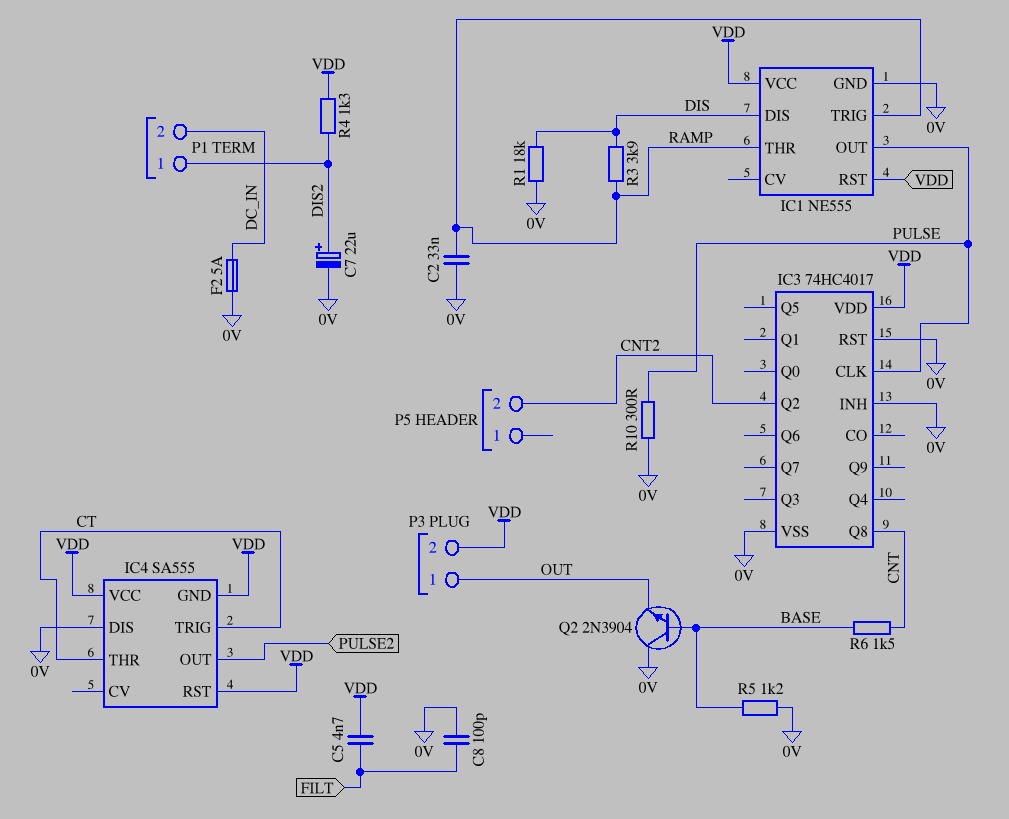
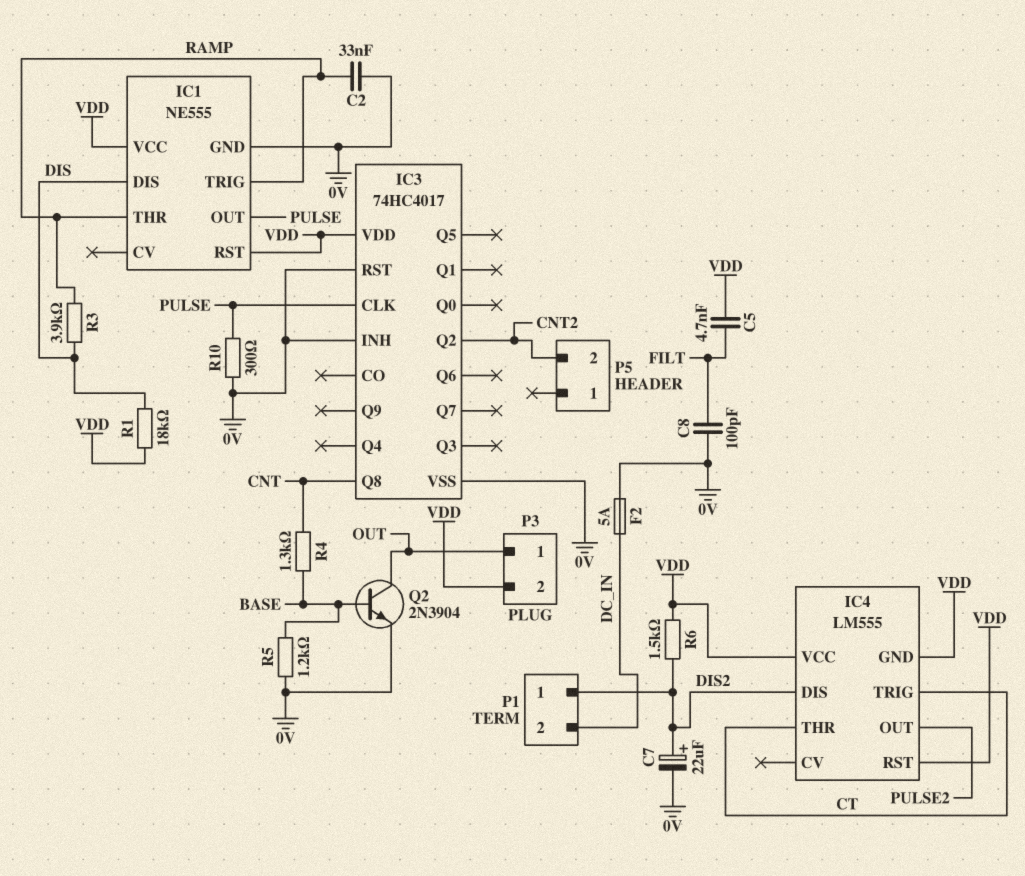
IC4: SA555 -> LM555
IC4 pin DIS: 0V -> DIS2
Q2: NPN 2N3904 (B BASE, C 0V, E OUT) -> NPN 2N3904 (B BASE, C OUT, E 0V)
R1: 18k (0V, DIS) -> 18k (DIS, VDD)
R4: 1.3k (DIS2, VDD) -> 1.3k (BASE, CNT)
R6: 1.5k (BASE, CNT) -> 1.5k (DIS2, VDD)

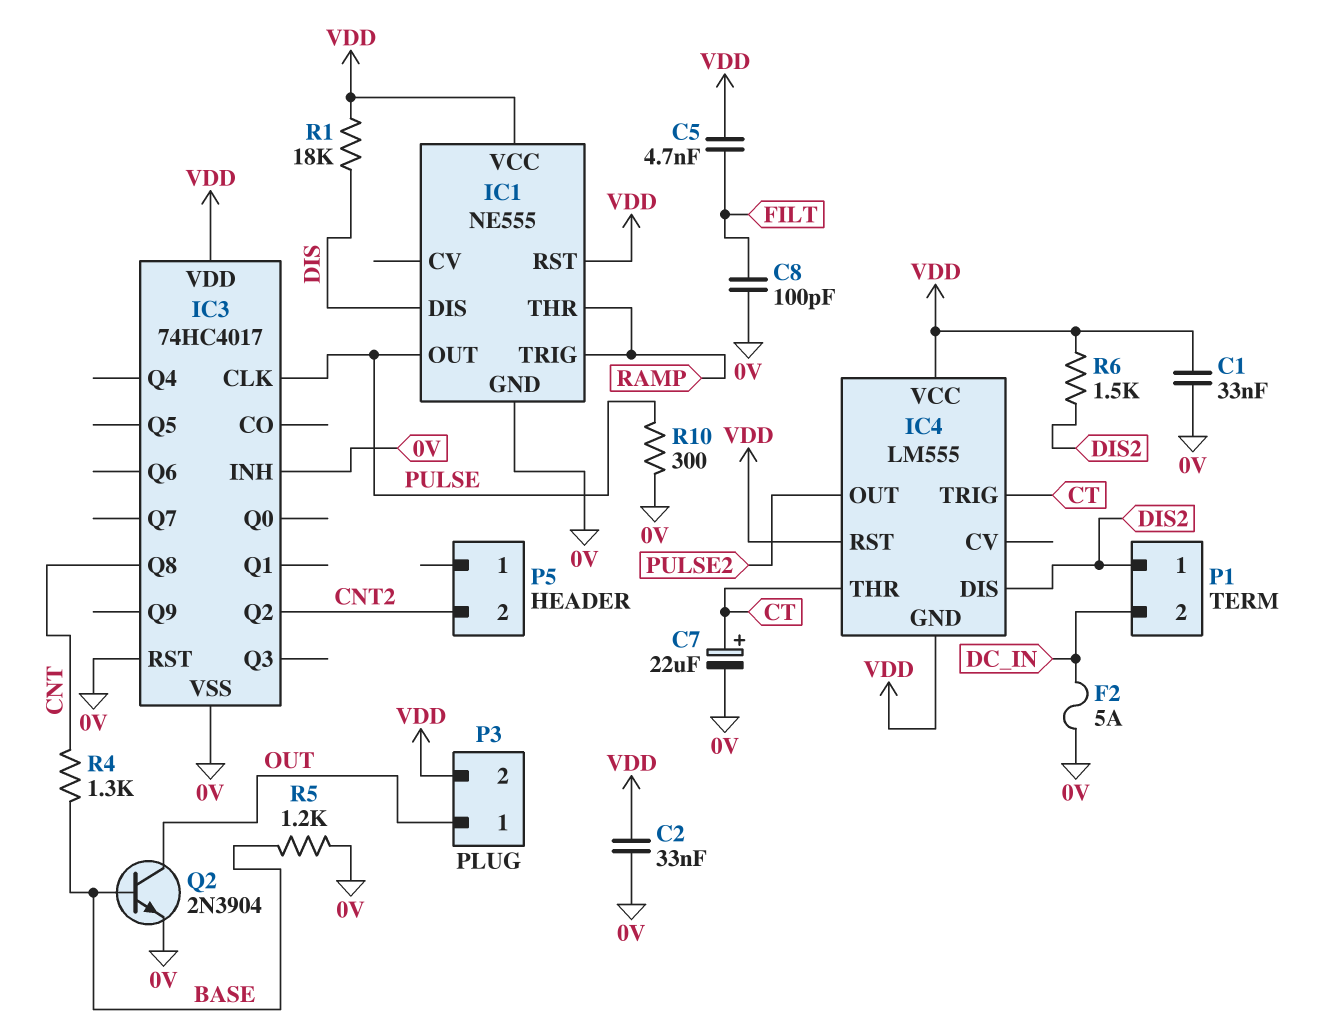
C1: none -> 33nF (0V, VDD)
C2: 33nF (0V, RAMP) -> 33nF (0V, VDD)
C7: 22uF (plus DIS2, minus 0V) -> 22uF (plus CT, minus 0V)
R3: 3.9k (DIS, RAMP) -> none

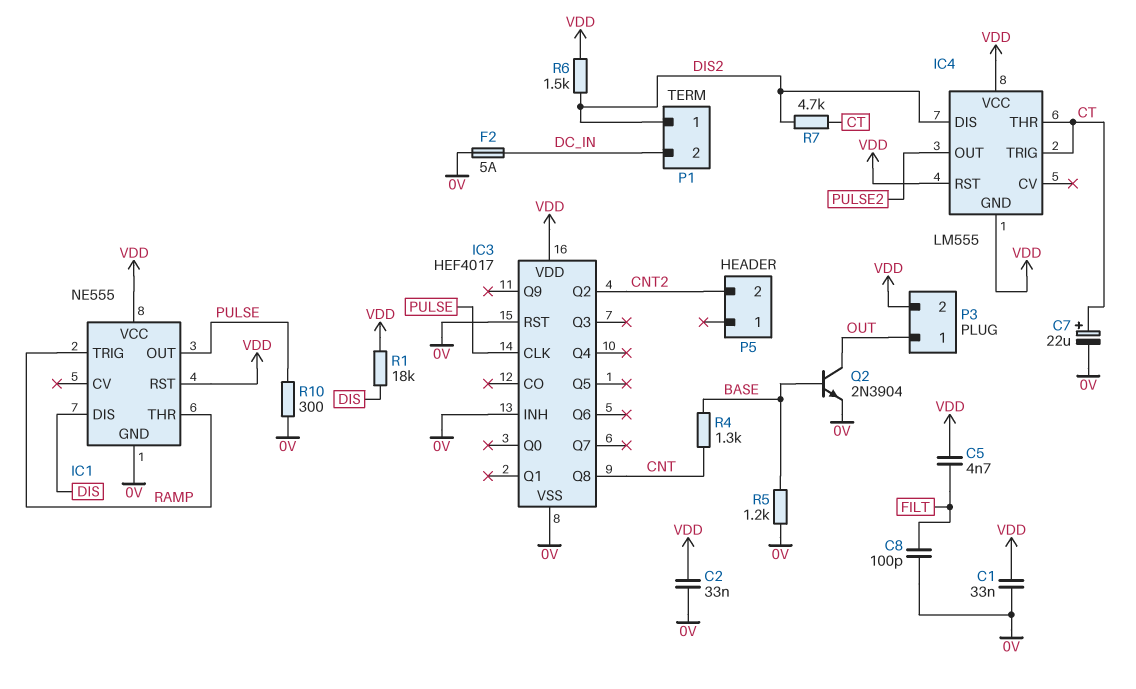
IC3: 74HC4017 -> HEF4017
R7: none -> 4.7k (CT, DIS2)

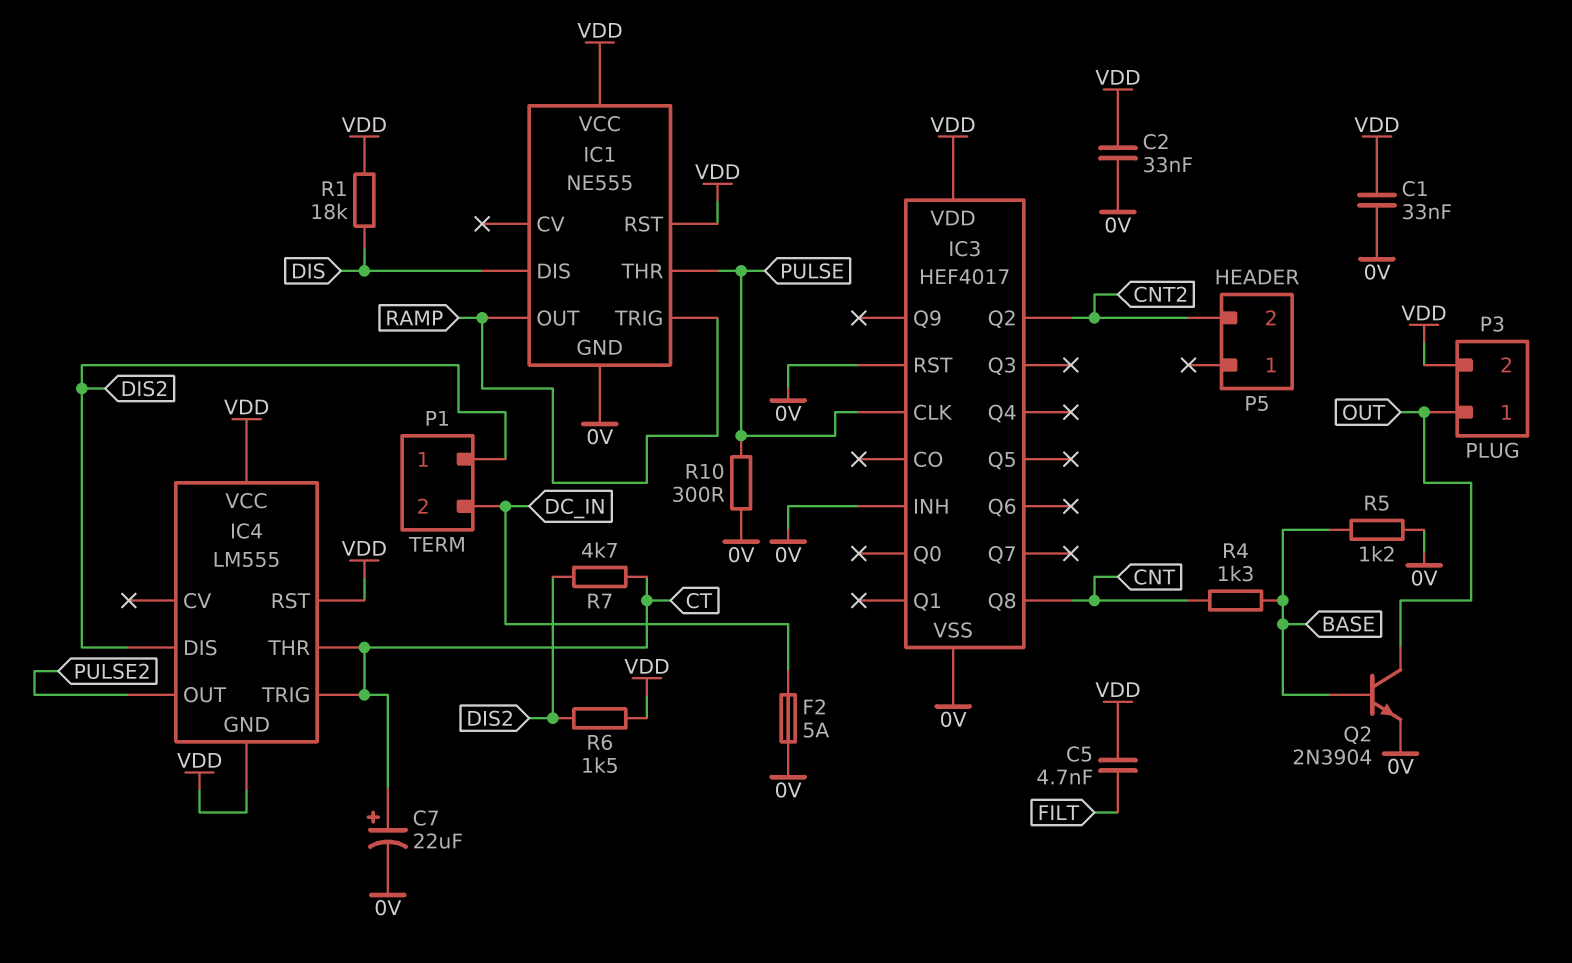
C8: 100pF (0V, FILT) -> none
IC1 pin OUT: PULSE -> RAMP
IC1 pin THR: RAMP -> PULSE

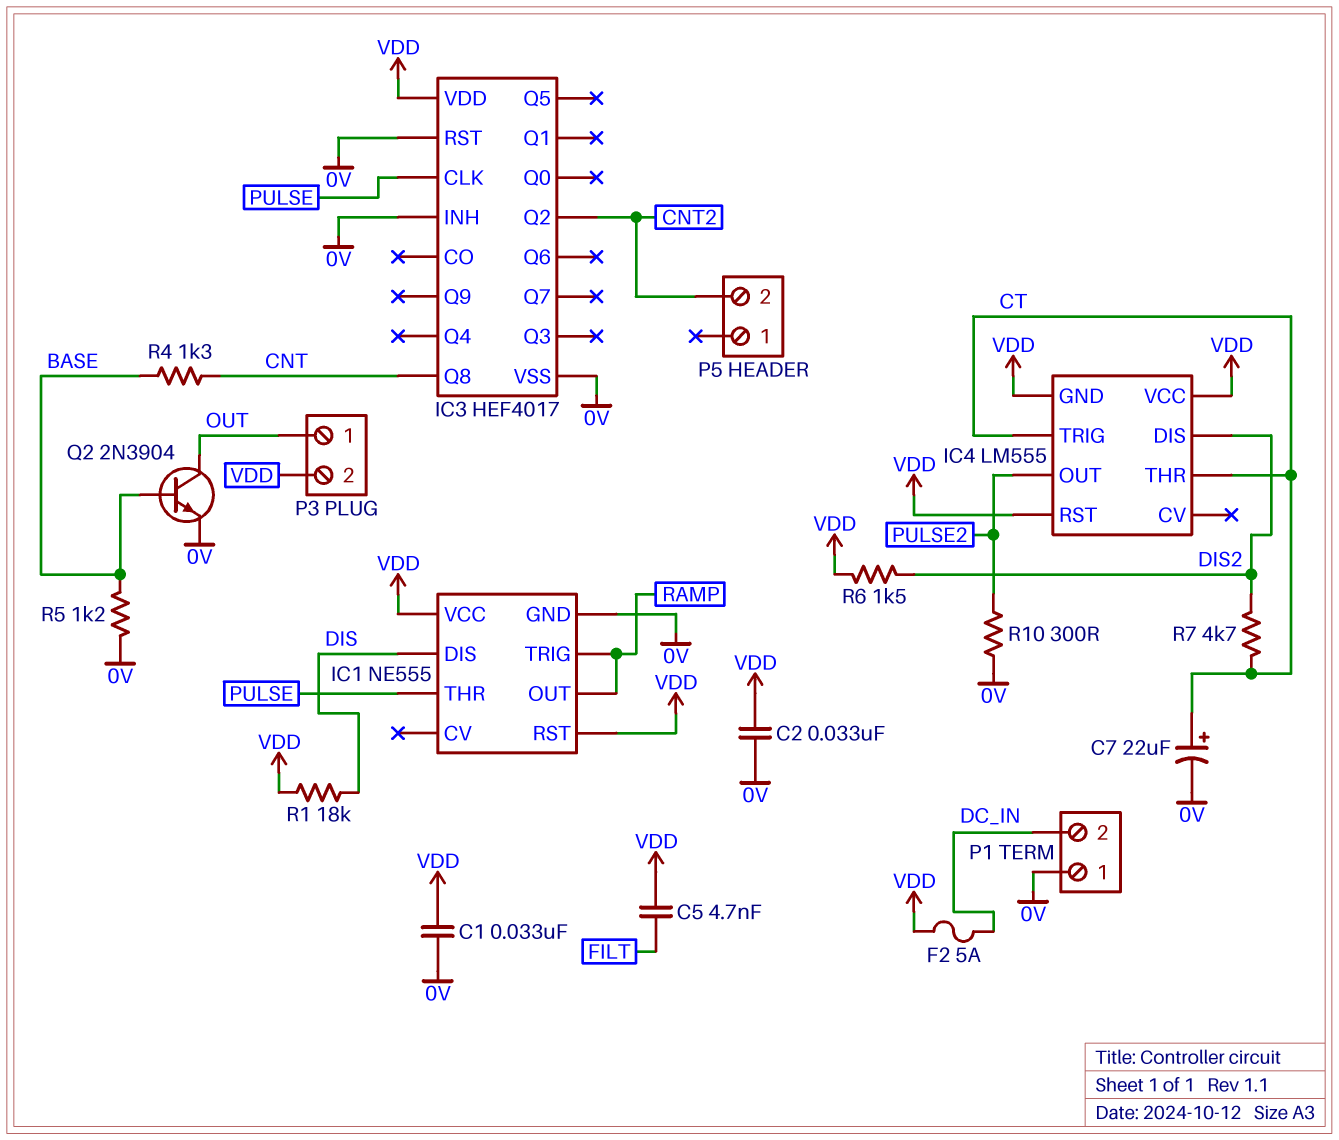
F2: 5A (0V, DC_IN) -> 5A (DC_IN, VDD)
P1 pin 1: DIS2 -> 0V
R10: 300 (0V, PULSE) -> 300 (0V, PULSE2)

